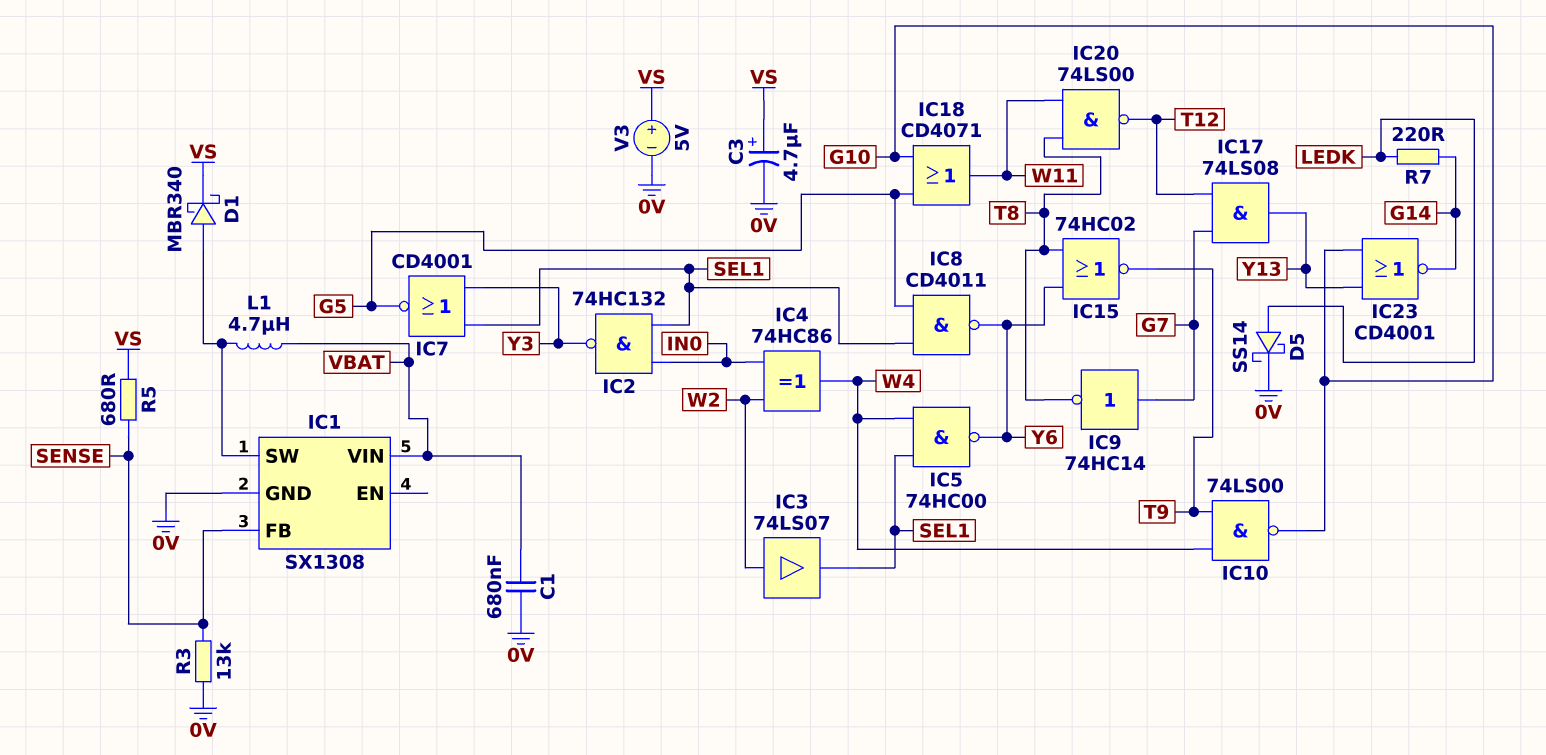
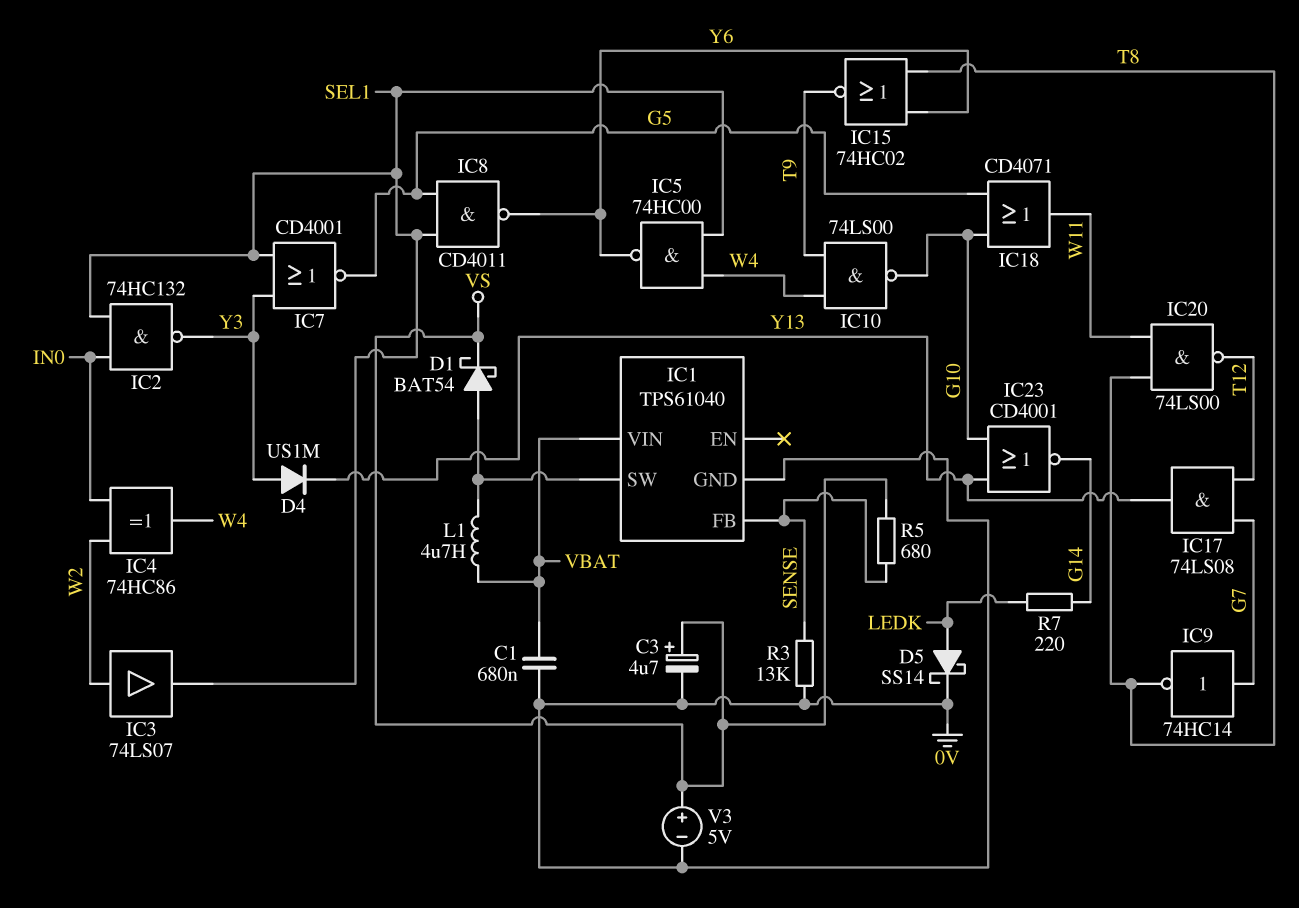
D1: schottky MBR340 (A IC1/SW, K VS) -> schottky BAT54 (A IC1/SW, K VS)
D4: none -> diode US1M (A Y3, K Y13)
IC1: SX1308 -> TPS61040

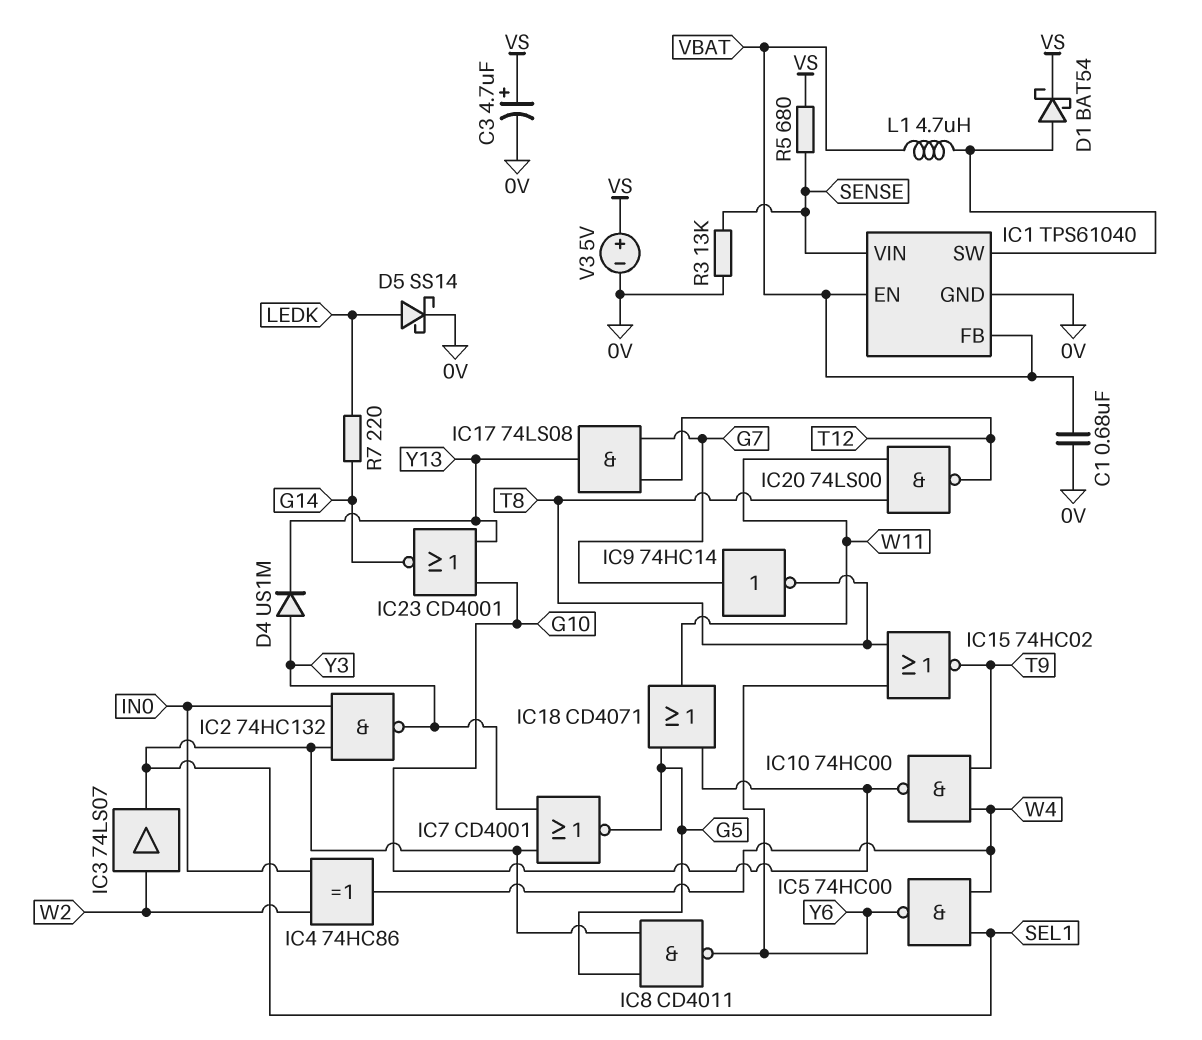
IC1 pin EN: none -> VBAT
IC1 pin FB: SENSE -> VBAT
IC1 pin VIN: VBAT -> SENSE
IC10: NAND 74LS00 (in T9, in W4, out G10) -> NAND 74HC00 (in T9, in W4, out G10)

